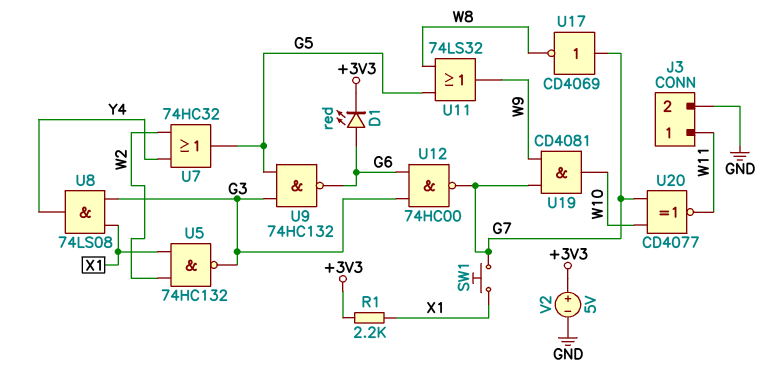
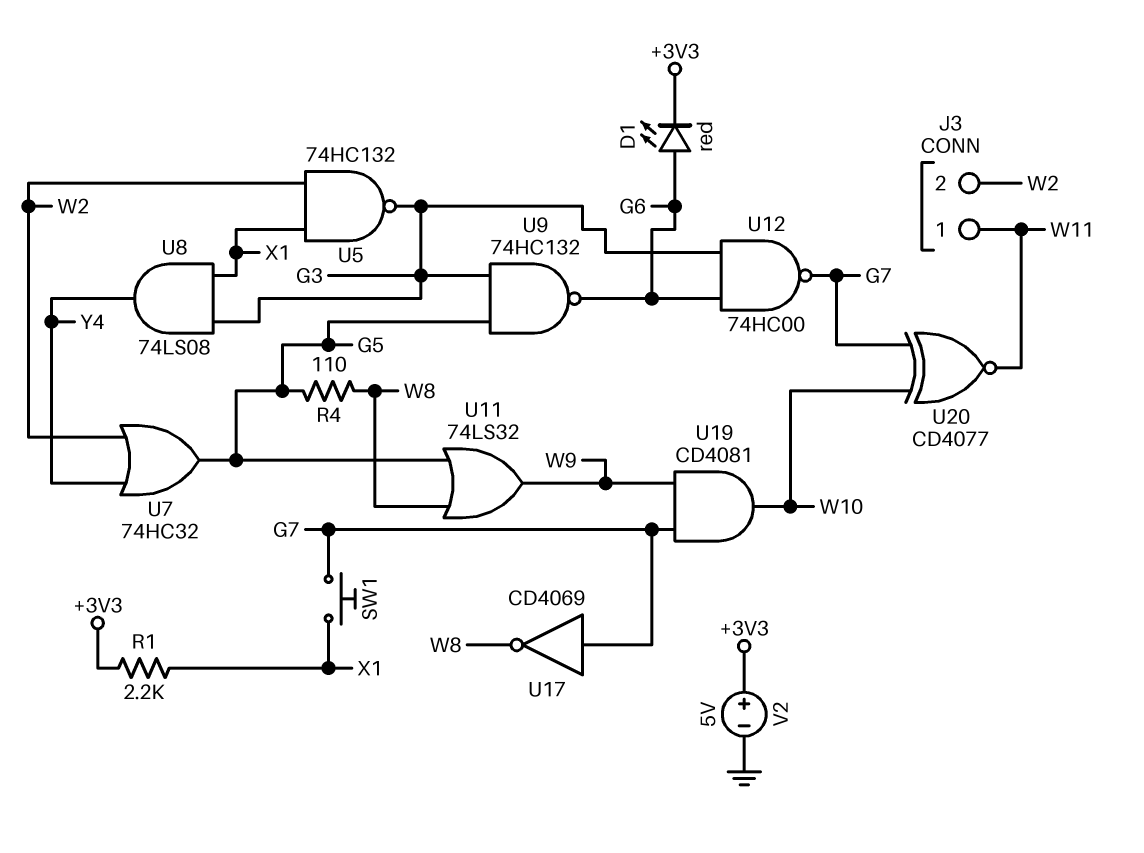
J3 pin 2: GND -> W2
R4: none -> 110 (G5, W8)

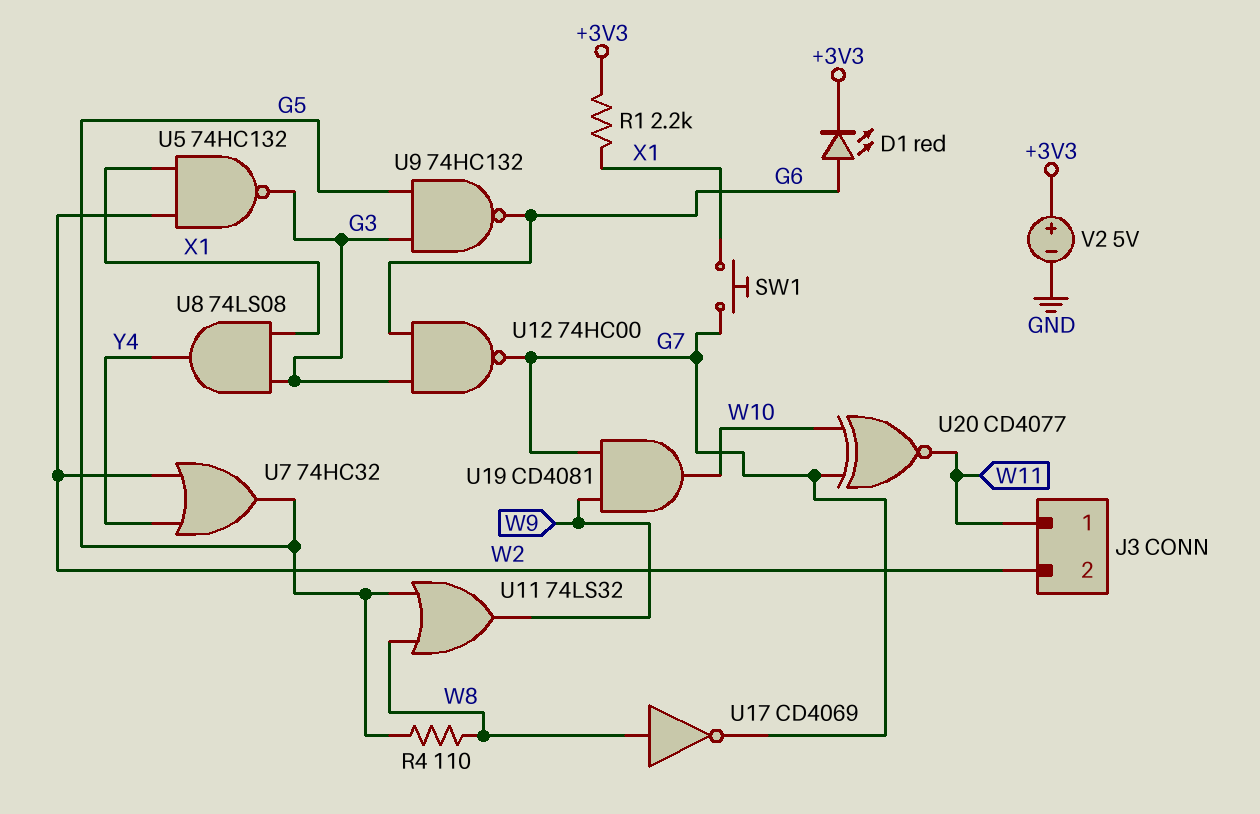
U17: NOT CD4069 (in G7, out W8) -> NOT CD4069 (in W8, out G7)

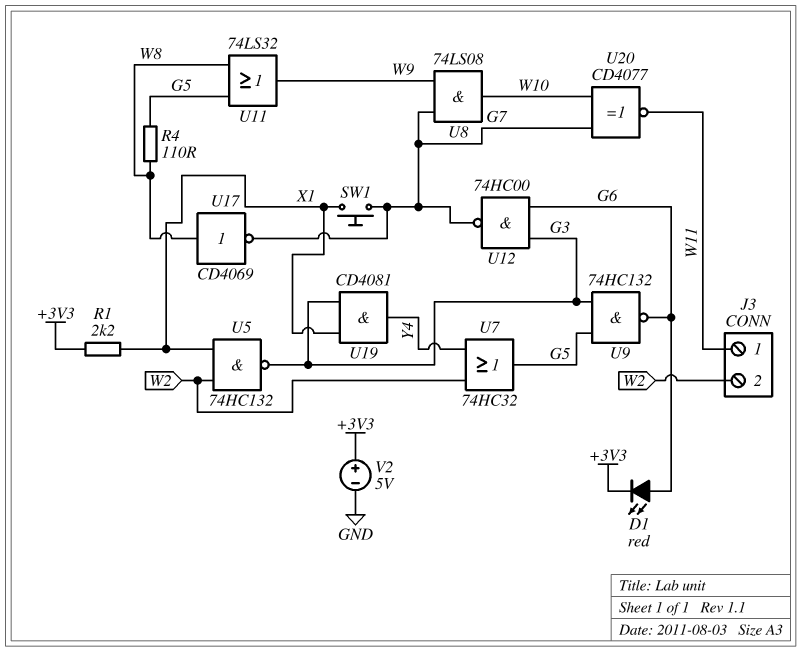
U8: AND 74LS08 (in G3, in X1, out Y4) -> AND 74LS08 (in G7, in W9, out W10)
U19: AND CD4081 (in G7, in W9, out W10) -> AND CD4081 (in G3, in X1, out Y4)

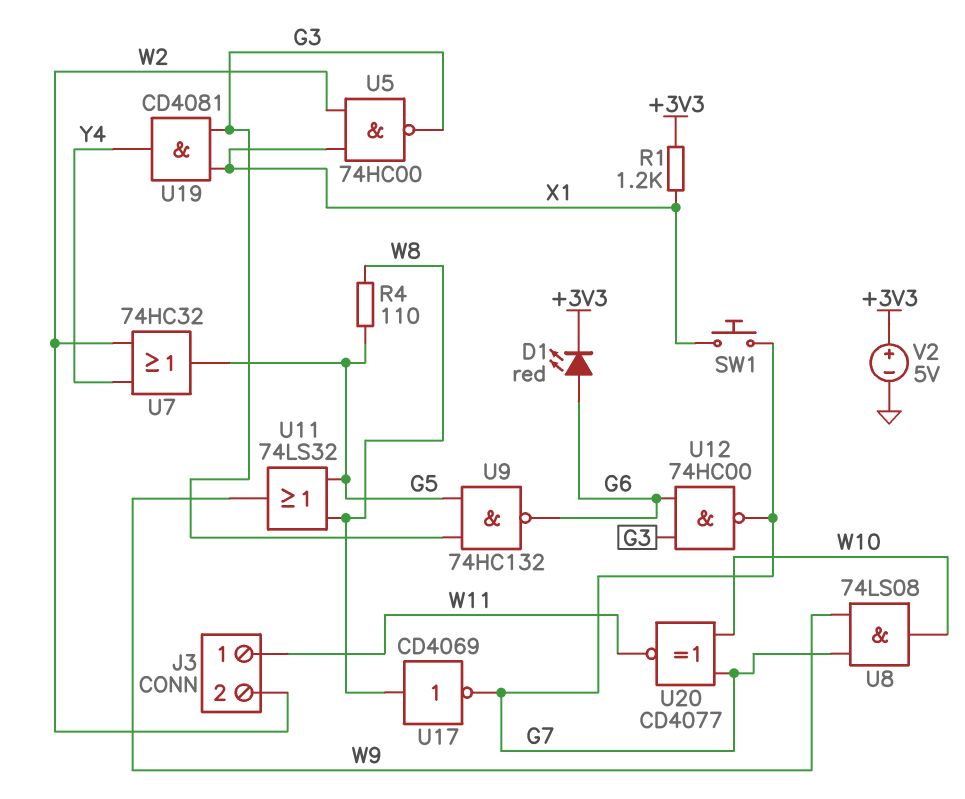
R1: 2.2k (+3V3, X1) -> 1.2k (+3V3, X1)
U5: NAND 74HC132 (in W2, in X1, out G3) -> NAND 74HC00 (in W2, in X1, out G3)

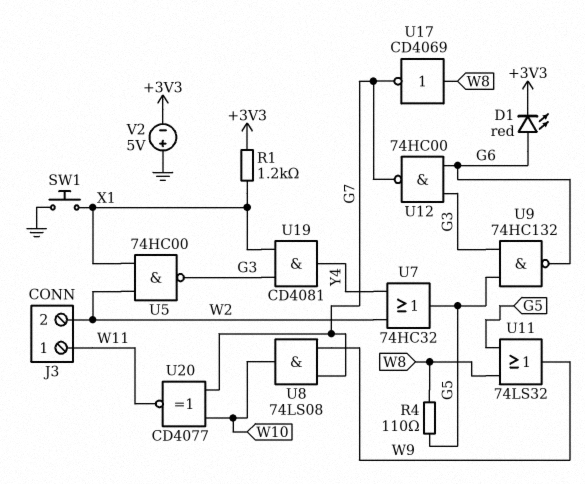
SW1: button (G7, X1) -> button (GND, X1)
V2: 5V (plus +3V3, minus GND) -> 5V (plus GND, minus +3V3)

